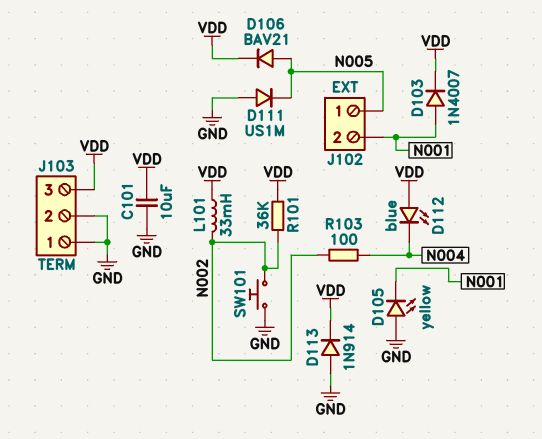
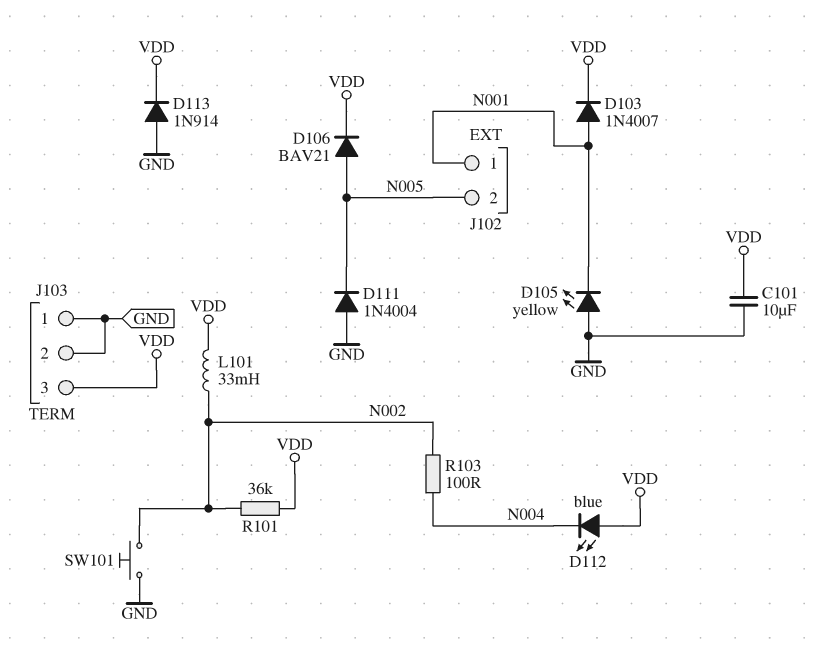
D111: diode US1M (A GND, K N005) -> diode 1N4004 (A GND, K N005)
J102 pin 1: N005 -> N001
J102 pin 2: N001 -> N005

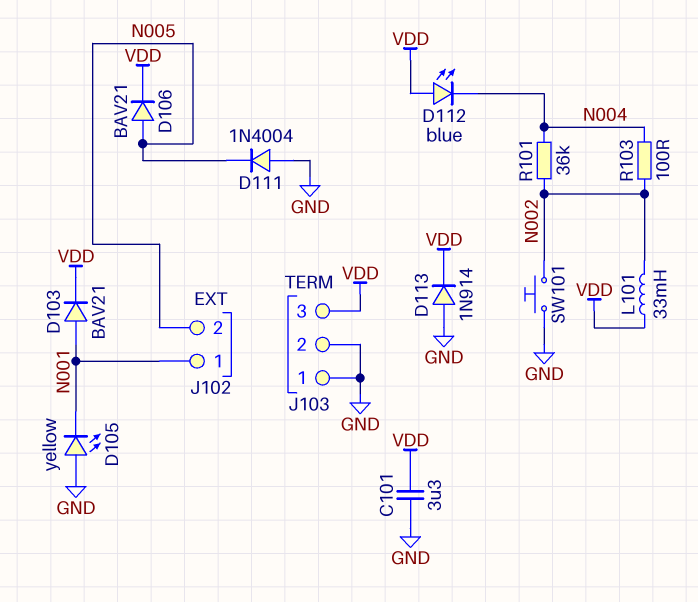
C101: 10uF (GND, VDD) -> 3.3uF (GND, VDD)
D103: diode 1N4007 (A N001, K VDD) -> diode BAV21 (A N001, K VDD)
R101: 36k (N002, VDD) -> 36k (N002, N004)

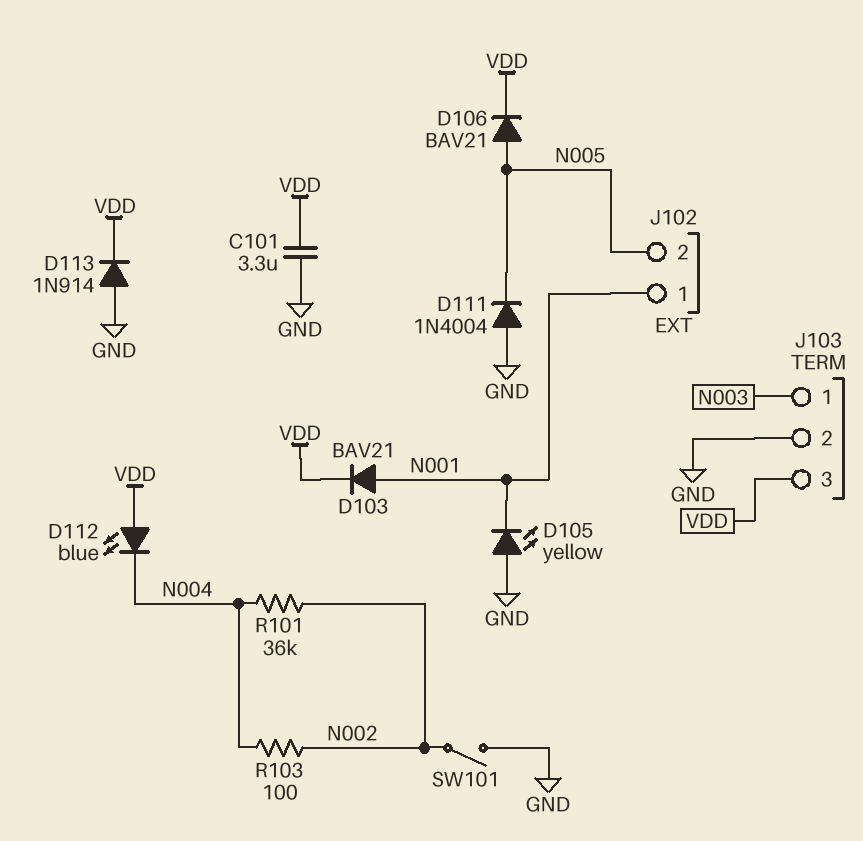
J103 pin 1: GND -> N003
L101: 33mH (N002, VDD) -> none
SW101: button (GND, N002) -> switch (GND, N002)

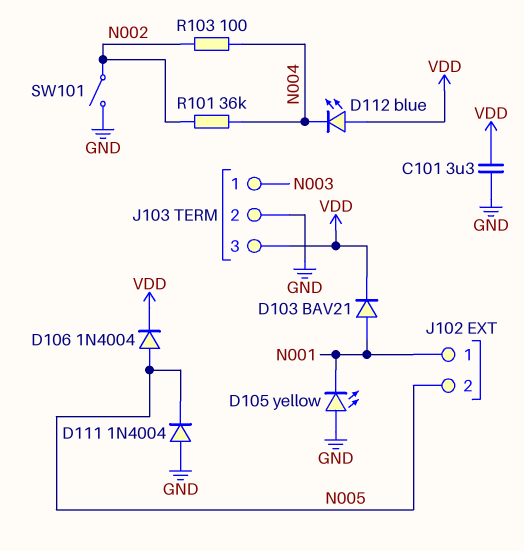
D106: diode BAV21 (A N005, K VDD) -> diode 1N4004 (A N005, K VDD)
D113: diode 1N914 (A GND, K VDD) -> none

